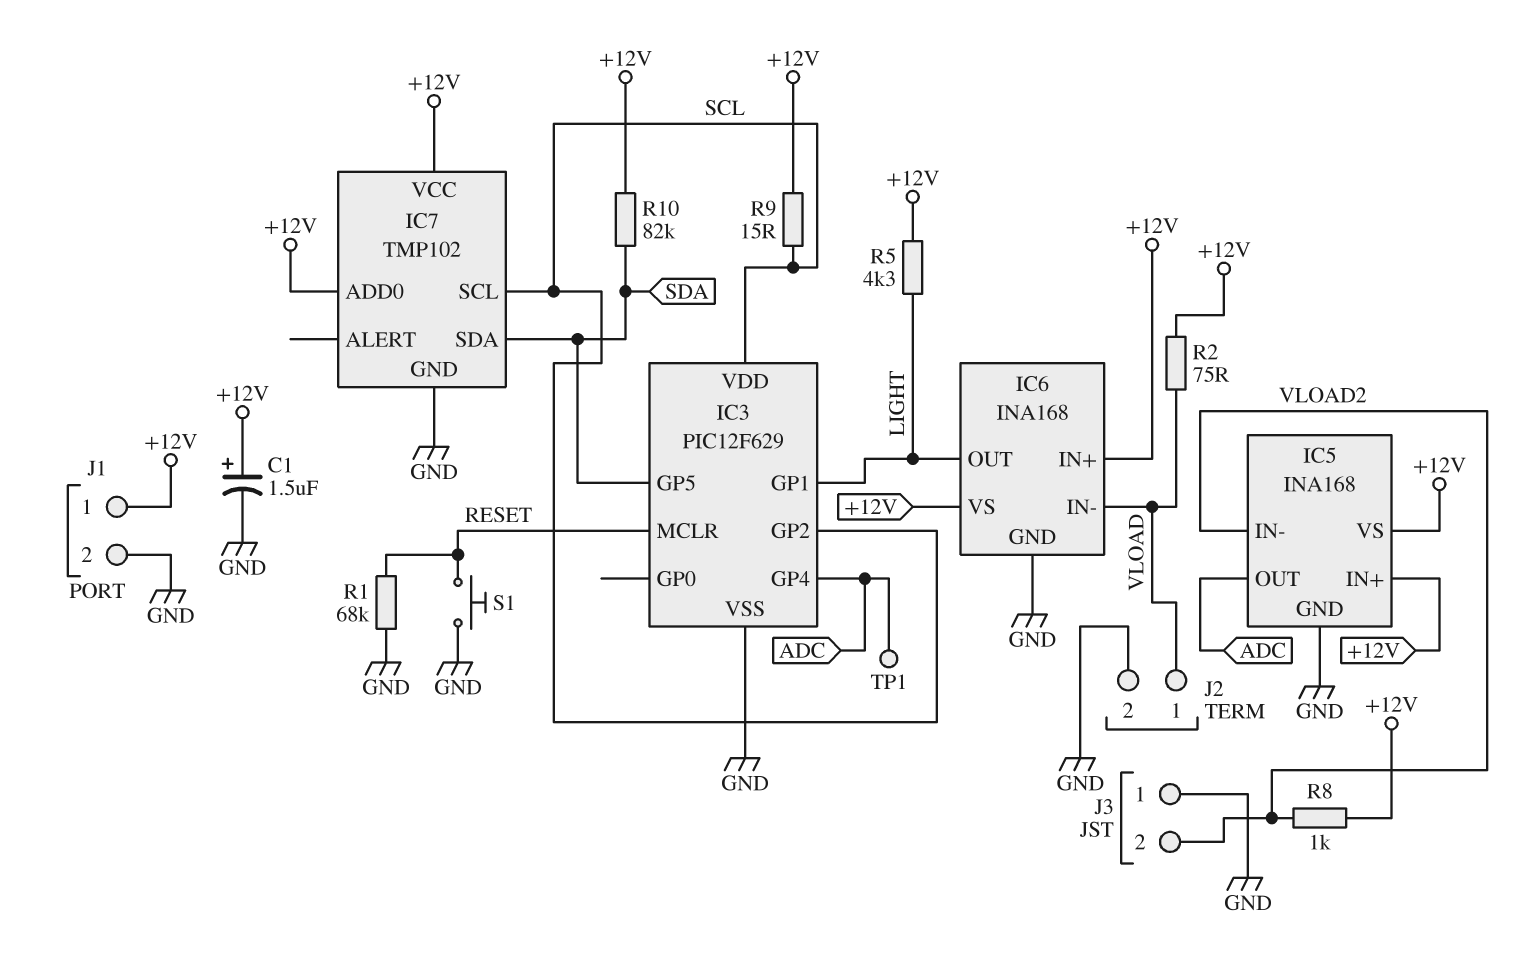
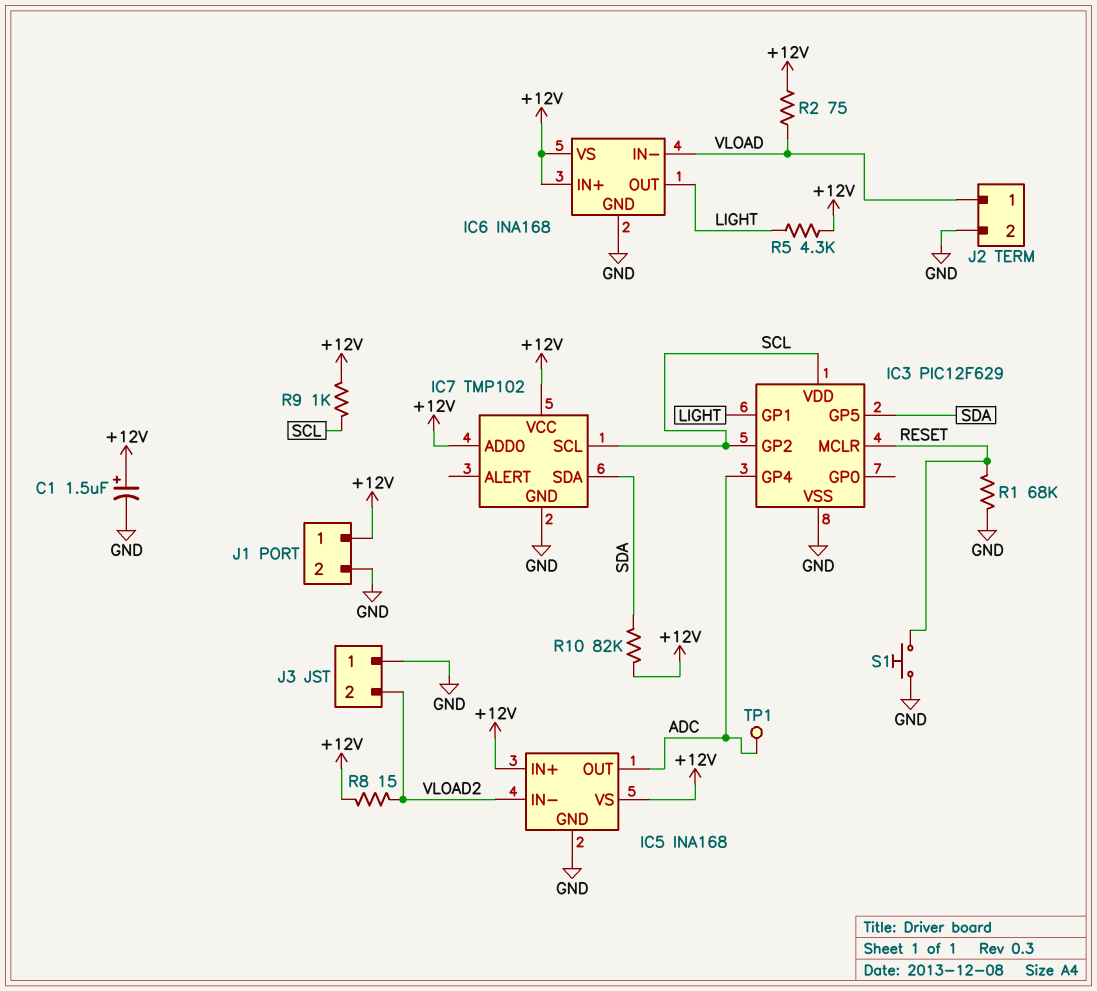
R8: 1k (+12V, VLOAD2) -> 15 (+12V, VLOAD2)
R9: 15 (+12V, SCL) -> 1k (+12V, SCL)

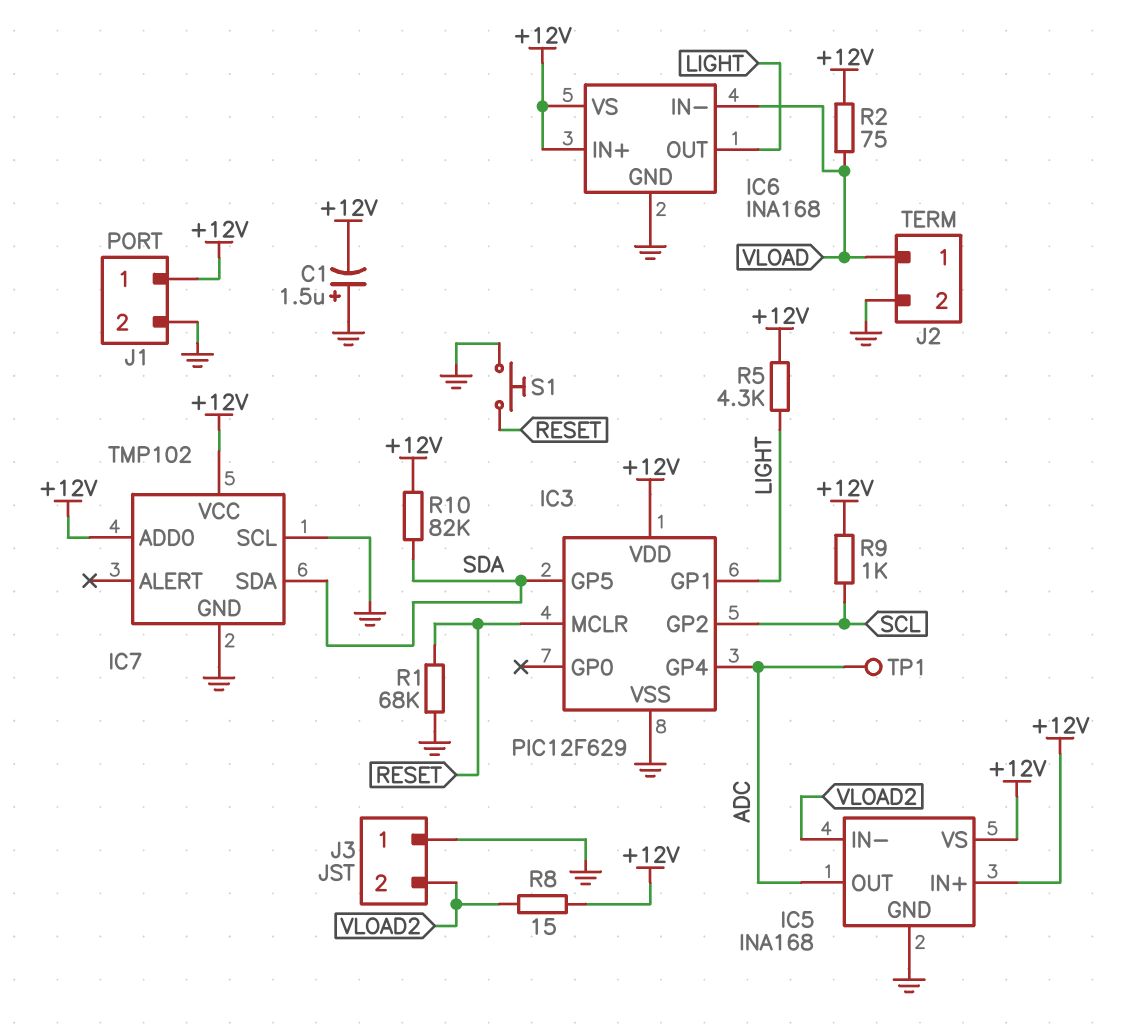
C1: 1.5uF (plus +12V, minus GND) -> 1.5uF (plus GND, minus +12V)
IC3 pin VDD: SCL -> +12V
IC7 pin SCL: SCL -> GND

